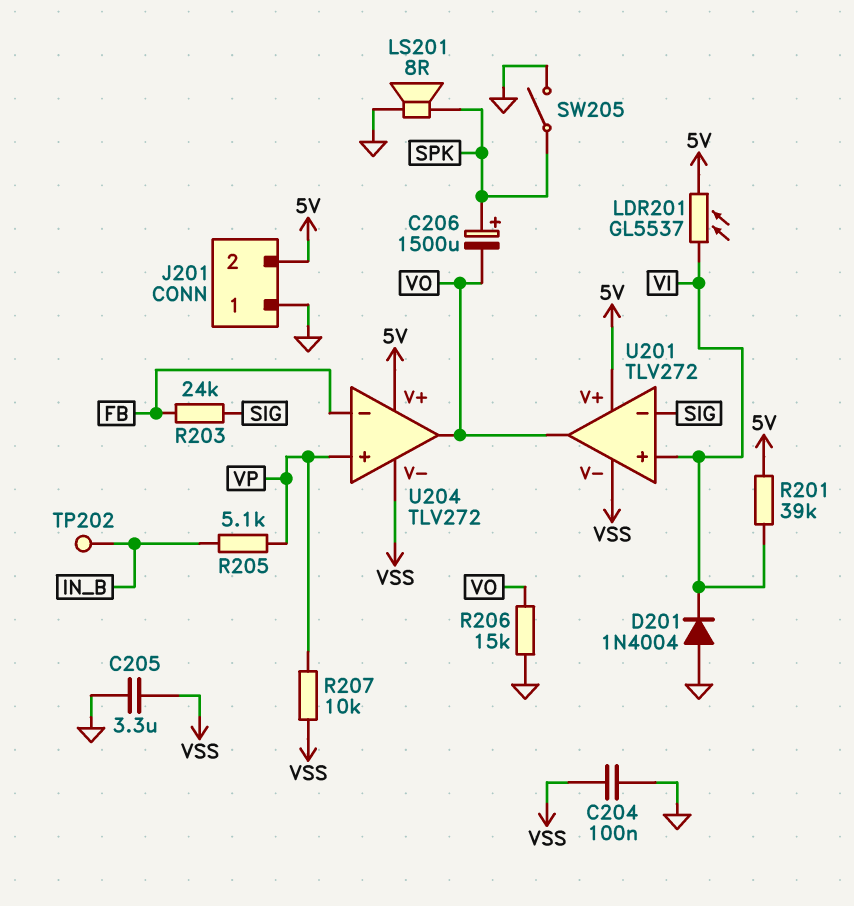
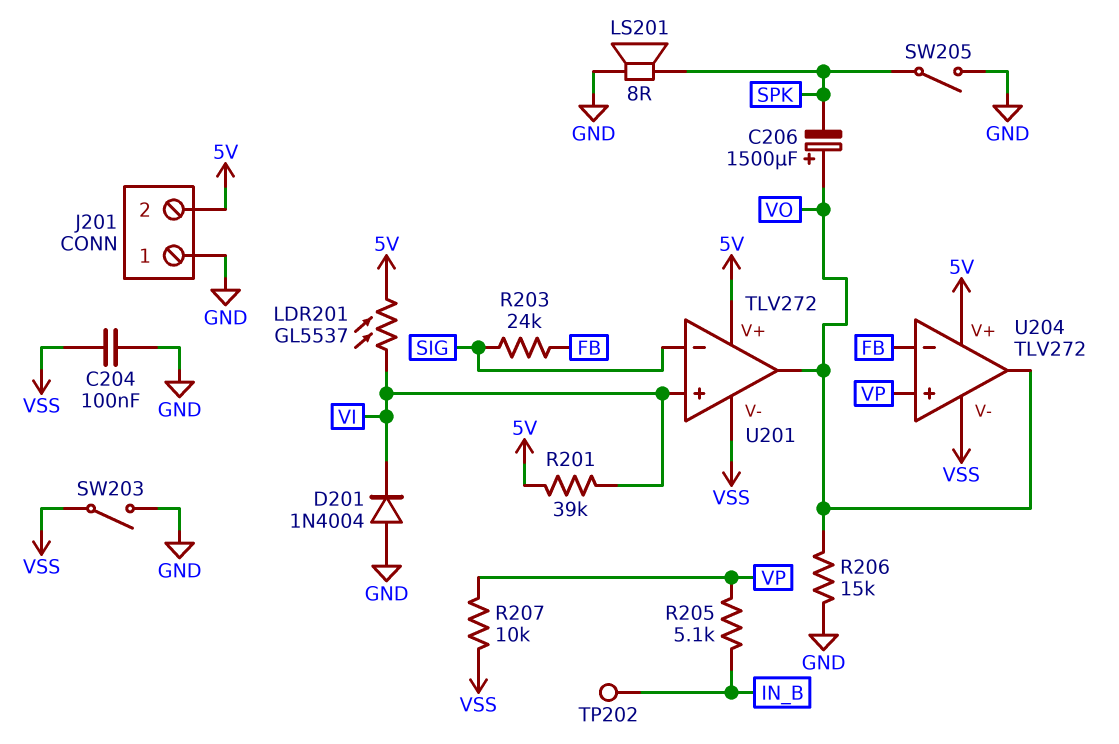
C205: 3.3uF (GND, VSS) -> none
C206: 1500uF (plus SPK, minus VO) -> 1500uF (plus VO, minus SPK)
SW203: none -> switch (GND, VSS)

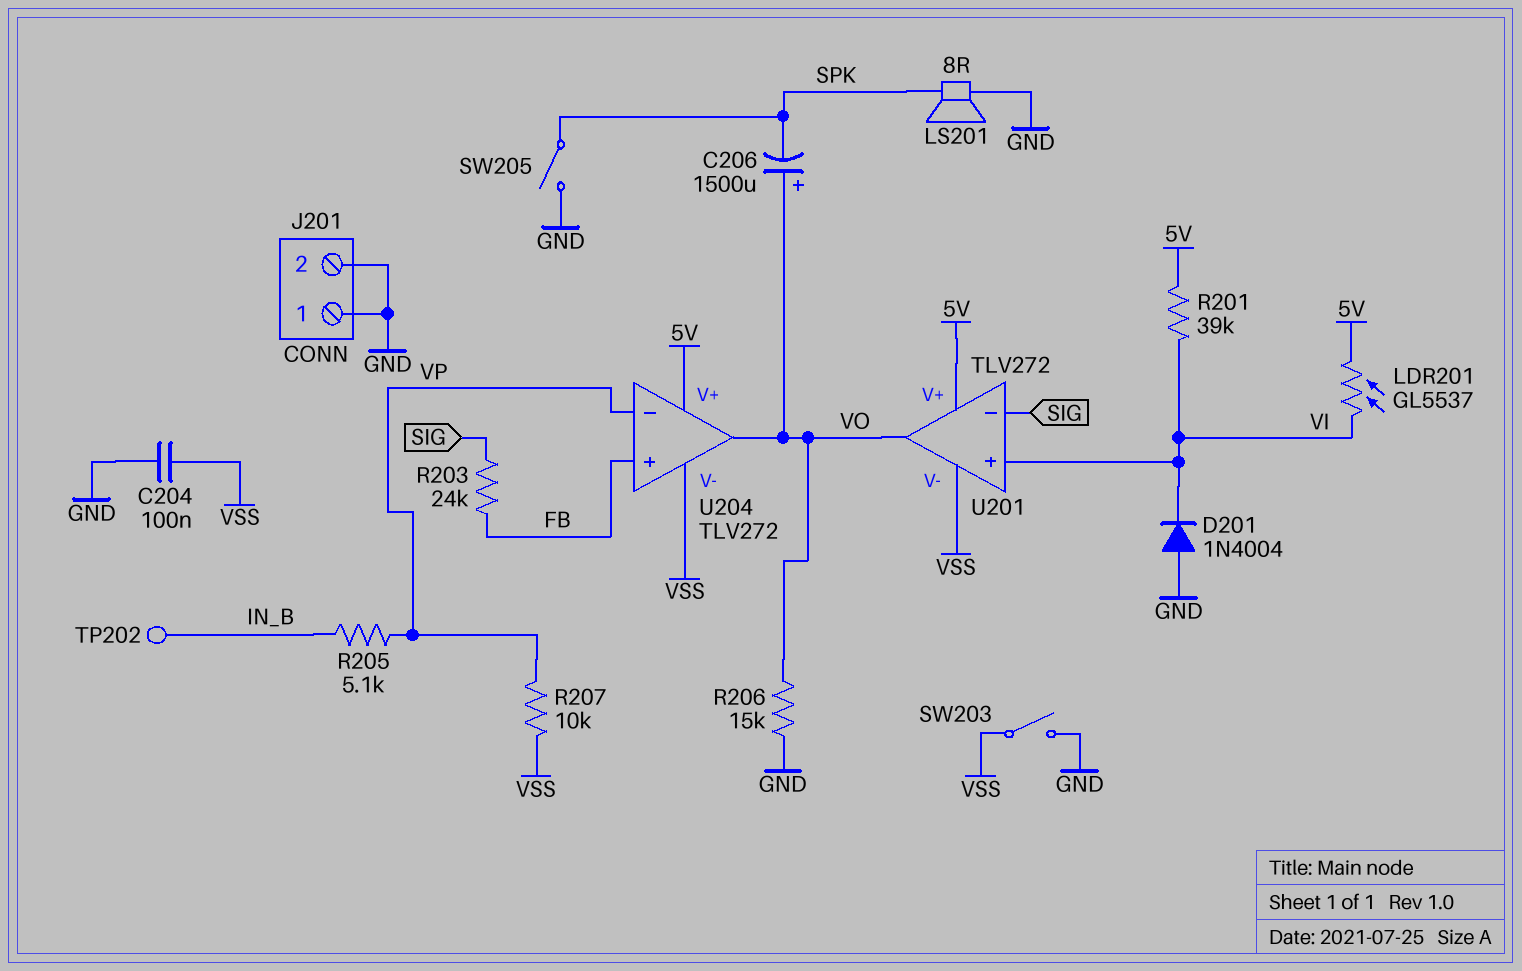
J201 pin 2: 5V -> GND
U204 pin in+: VP -> FB
U204 pin in-: FB -> VP

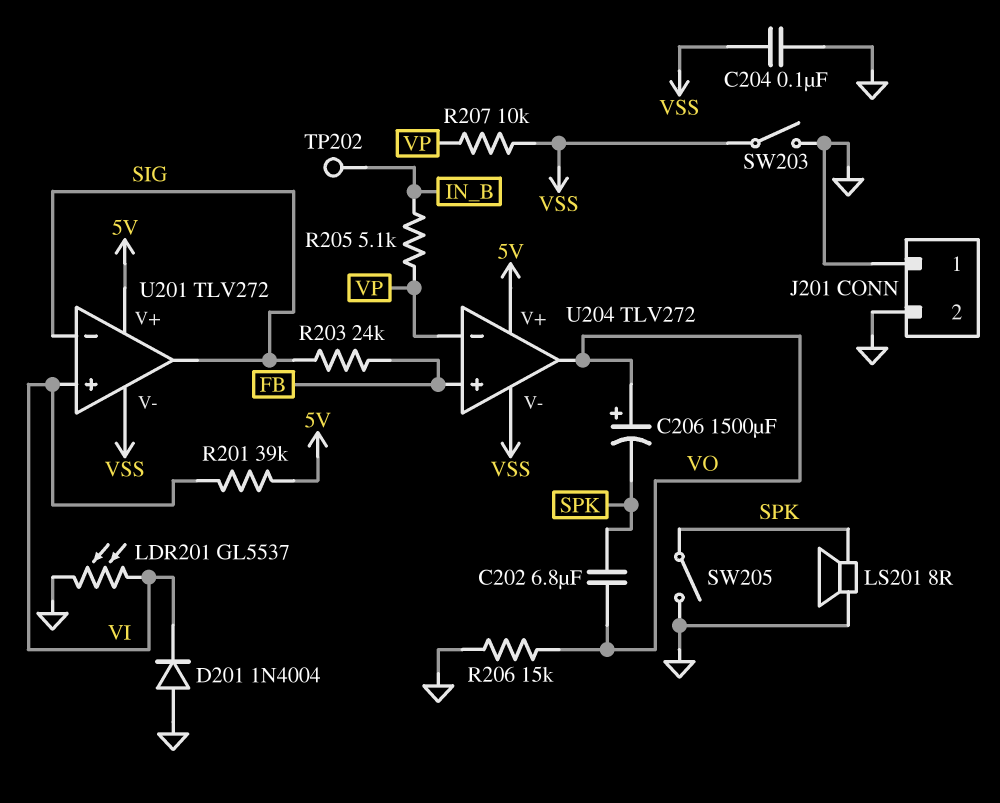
C202: none -> 6.8uF (SPK, VO)
LDR201: GL5537 (5V, VI) -> GL5537 (GND, VI)
U201 pin out: VO -> SIG

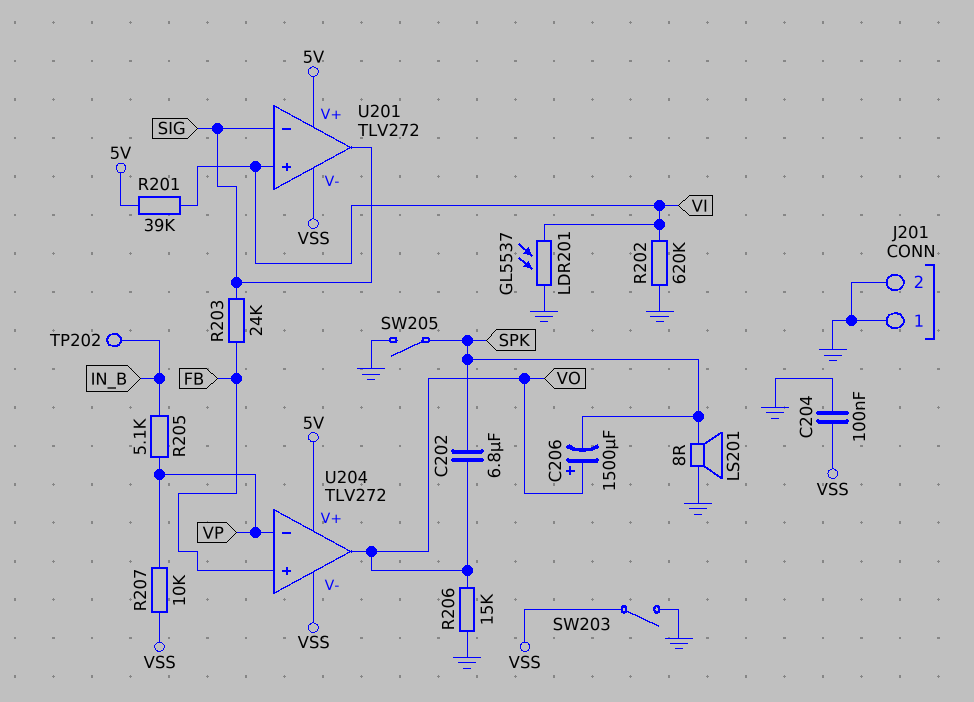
D201: diode 1N4004 (A GND, K VI) -> none
R202: none -> 620k (GND, VI)

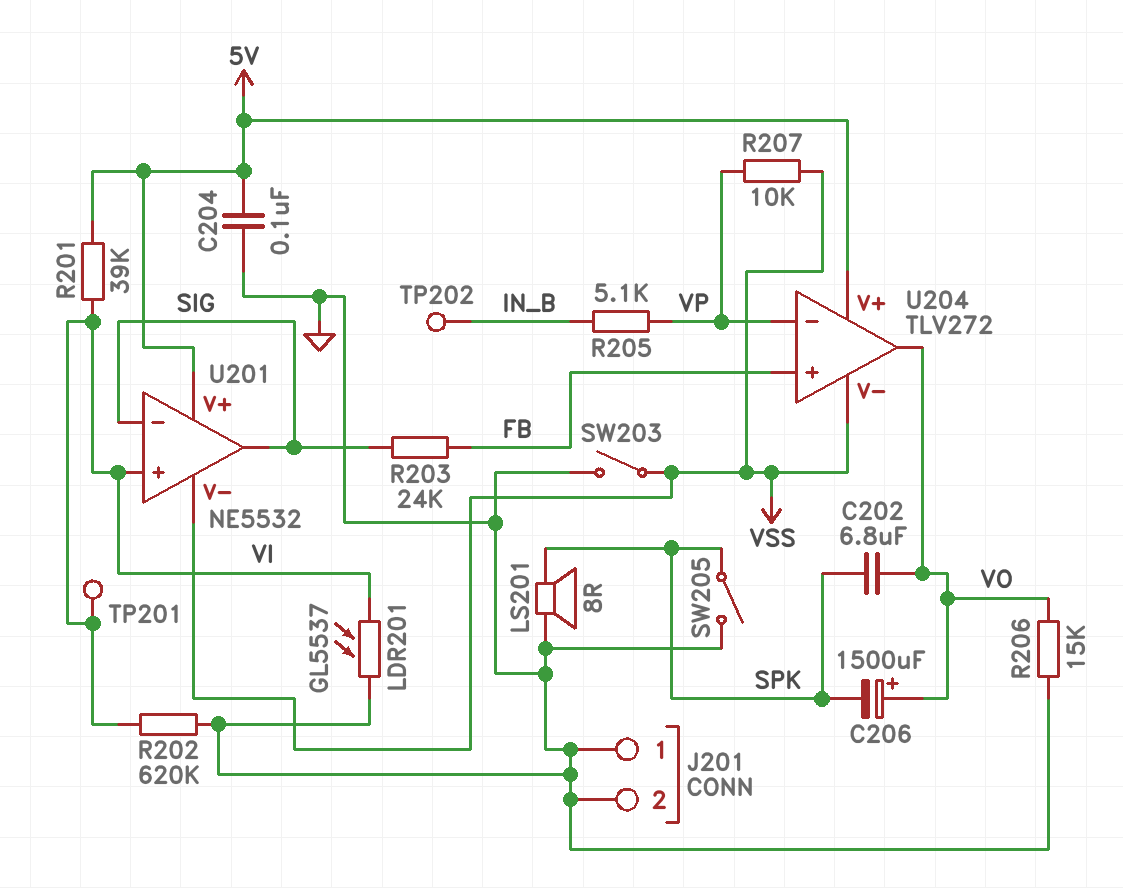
C204: 100nF (GND, VSS) -> 100nF (5V, GND)
TP201: none -> test point (VI)
U201: TLV272 -> NE5532

